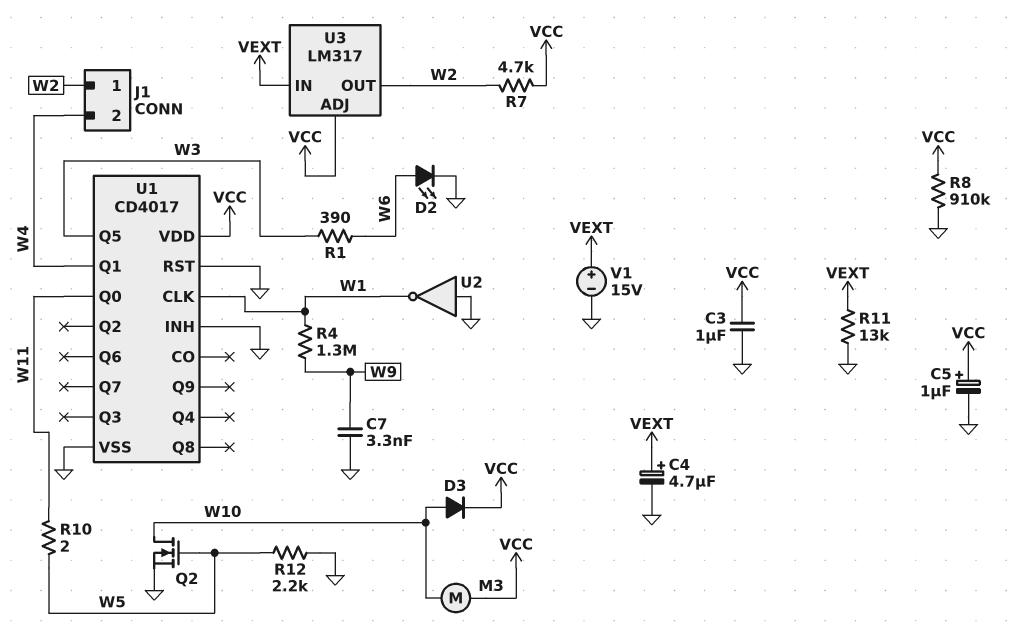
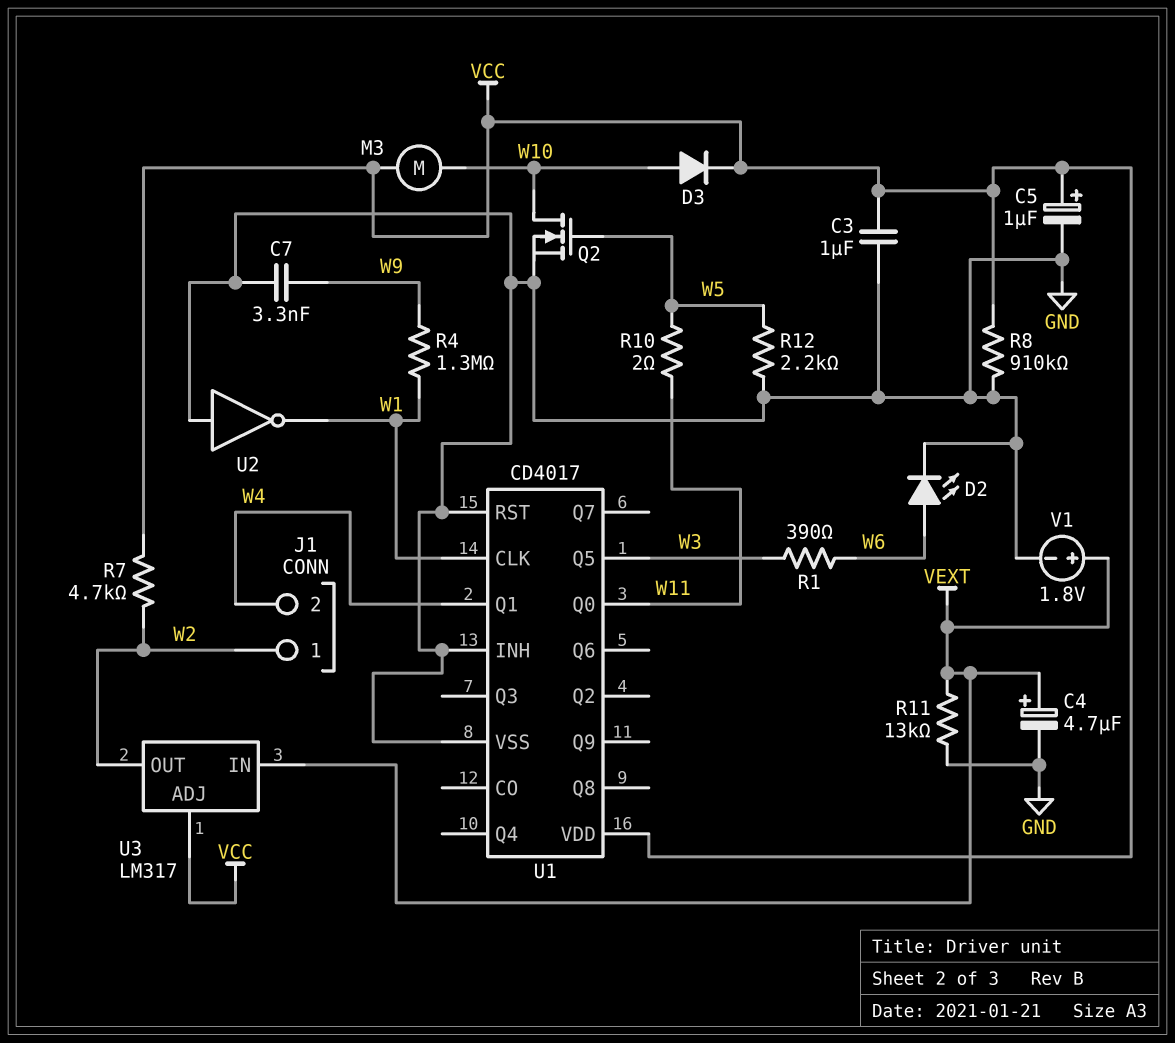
V1: 15V (plus VEXT, minus GND) -> 1.8V (plus VEXT, minus GND)

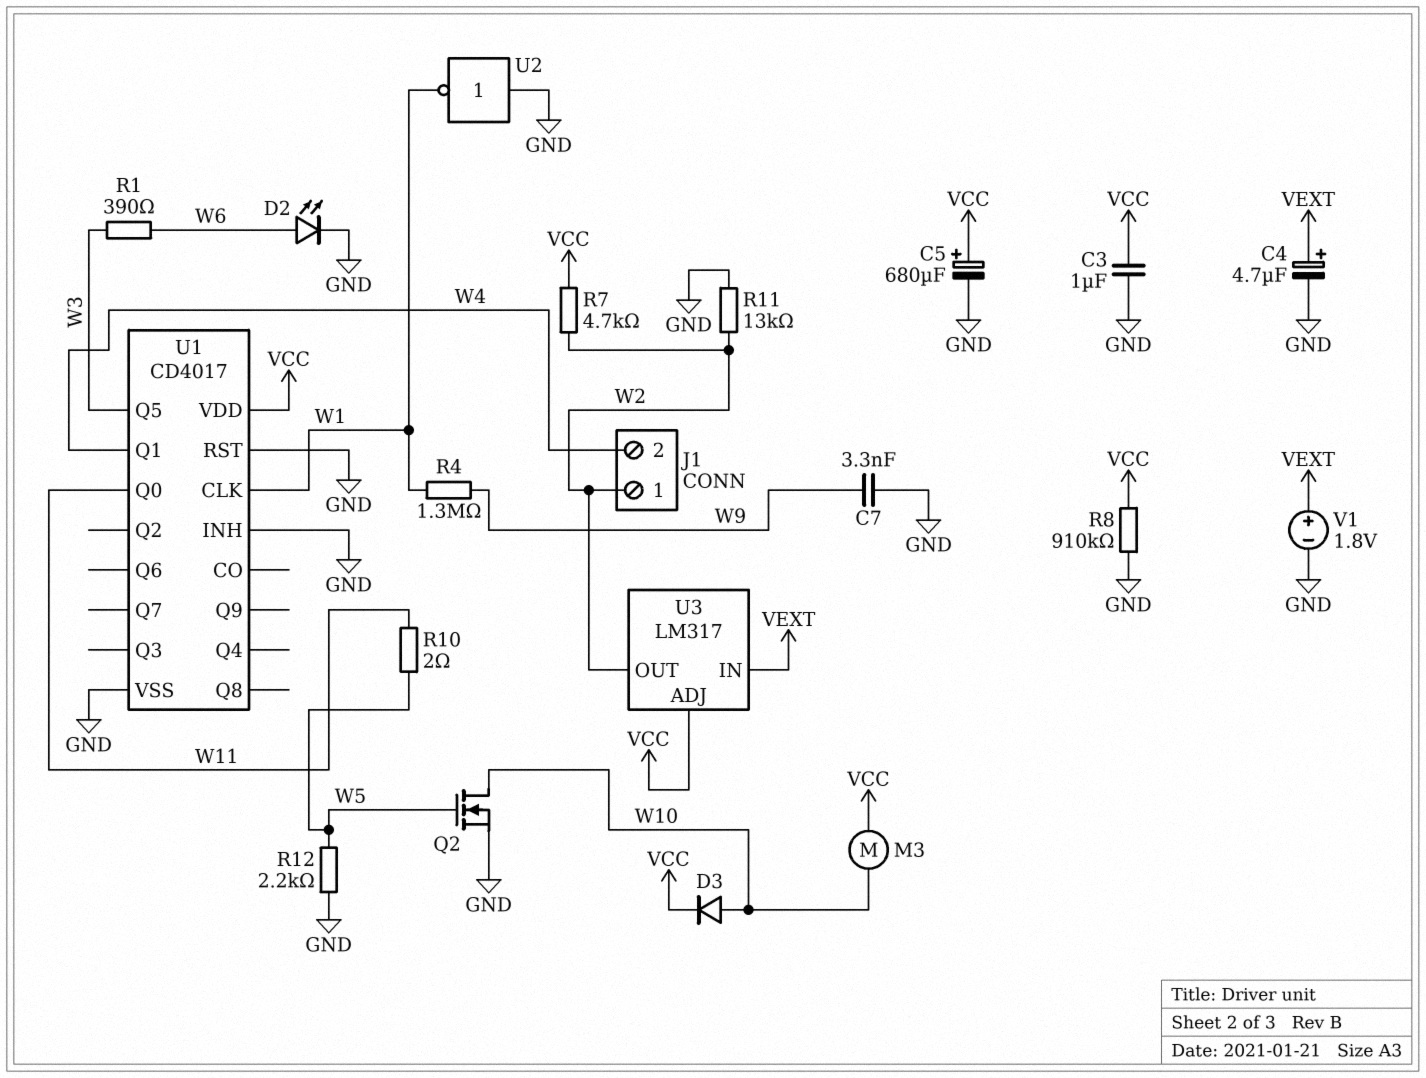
C5: 1uF (plus VCC, minus GND) -> 680uF (plus VCC, minus GND)
R11: 13k (GND, VEXT) -> 13k (GND, W2)

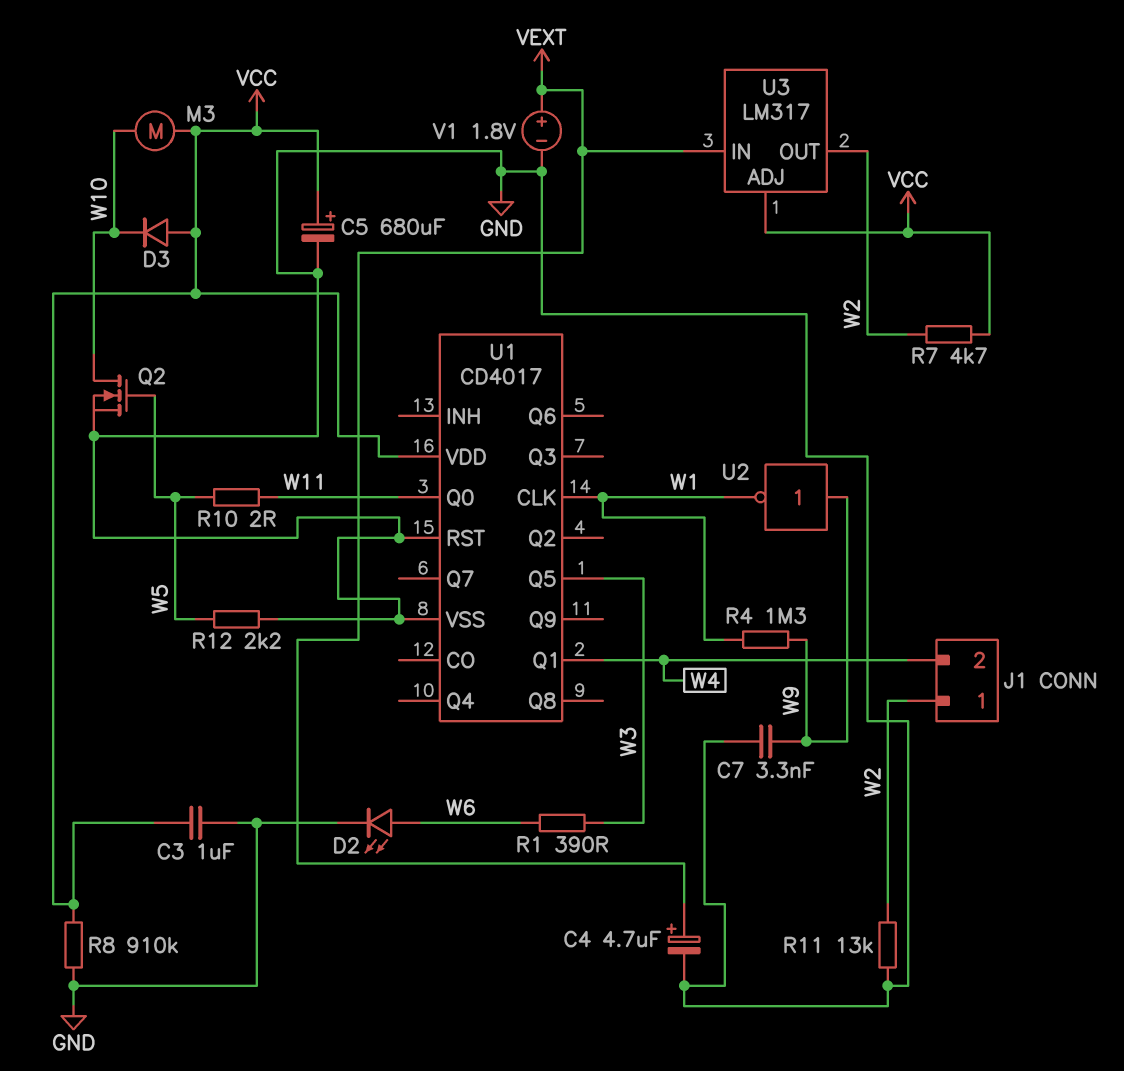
D3: diode (A W10, K VCC) -> diode (A VCC, K W10)
U1 pin INH: GND -> none
U2: NOT (in GND, out W1) -> NOT (in W9, out W1)

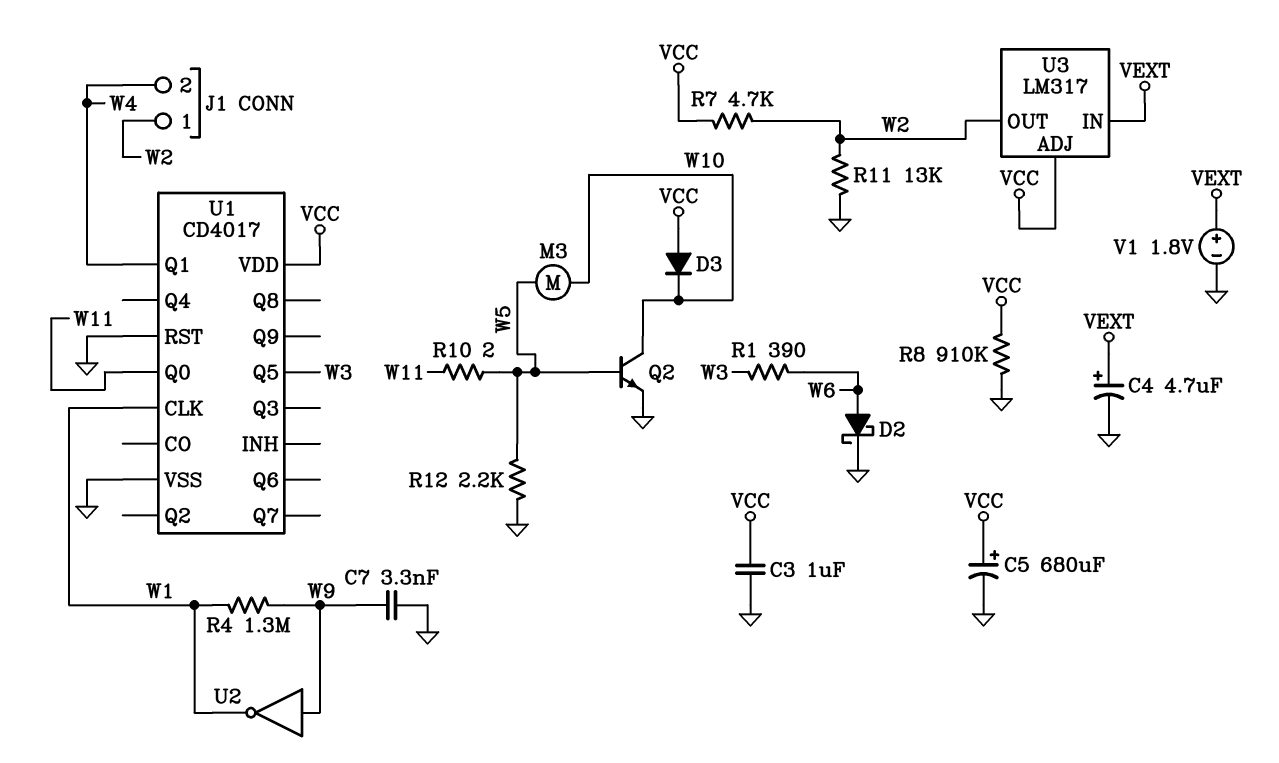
D2: LED (A W6, K GND) -> schottky (A W6, K GND)
M3: motor (VCC, W10) -> motor (W5, W10)
Q2: NMOS (G W5, D W10, S GND) -> NPN (B W5, C W10, E GND)

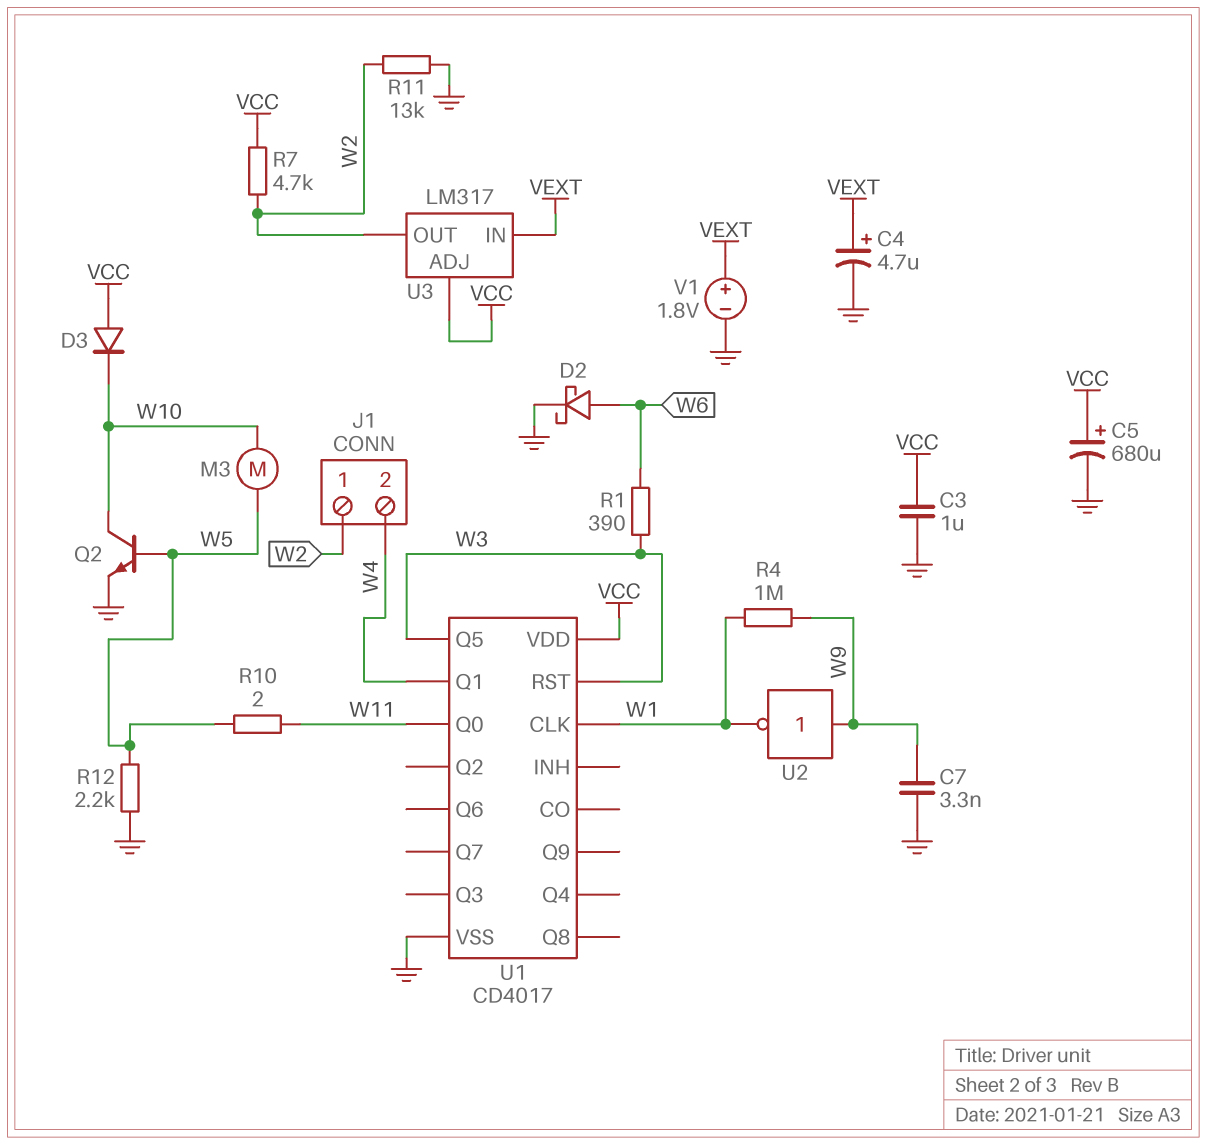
R4: 1.3M (W1, W9) -> 1M (W1, W9)
R8: 910k (GND, VCC) -> none
U1 pin RST: GND -> W3

